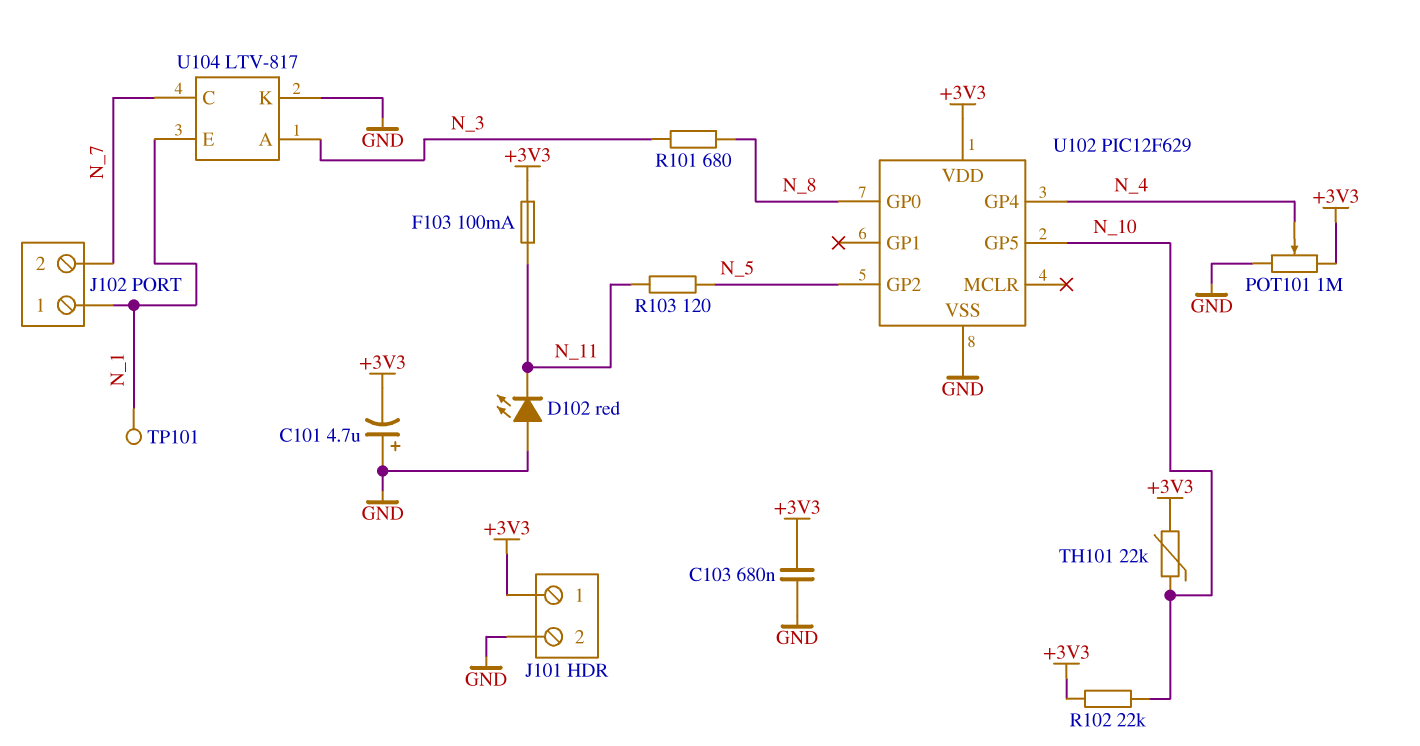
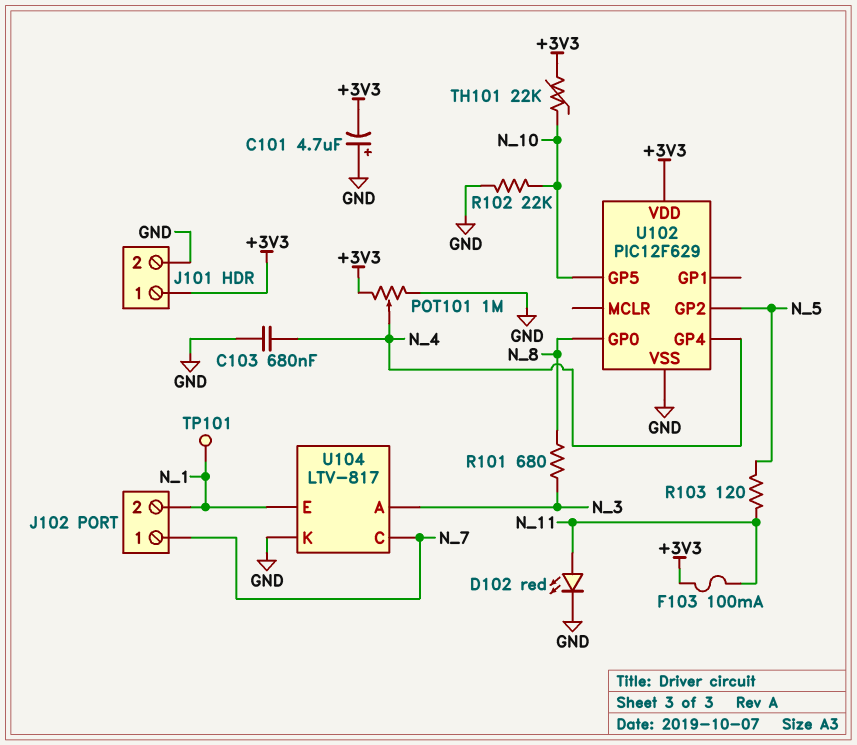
C103: 680nF (+3V3, GND) -> 680nF (GND, N_4)
D102: LED red (A GND, K N_11) -> LED red (A N_11, K GND)
J102 pin 1: N_1 -> N_7
J102 pin 2: N_7 -> N_1
R102: 22k (+3V3, N_10) -> 22k (GND, N_10)

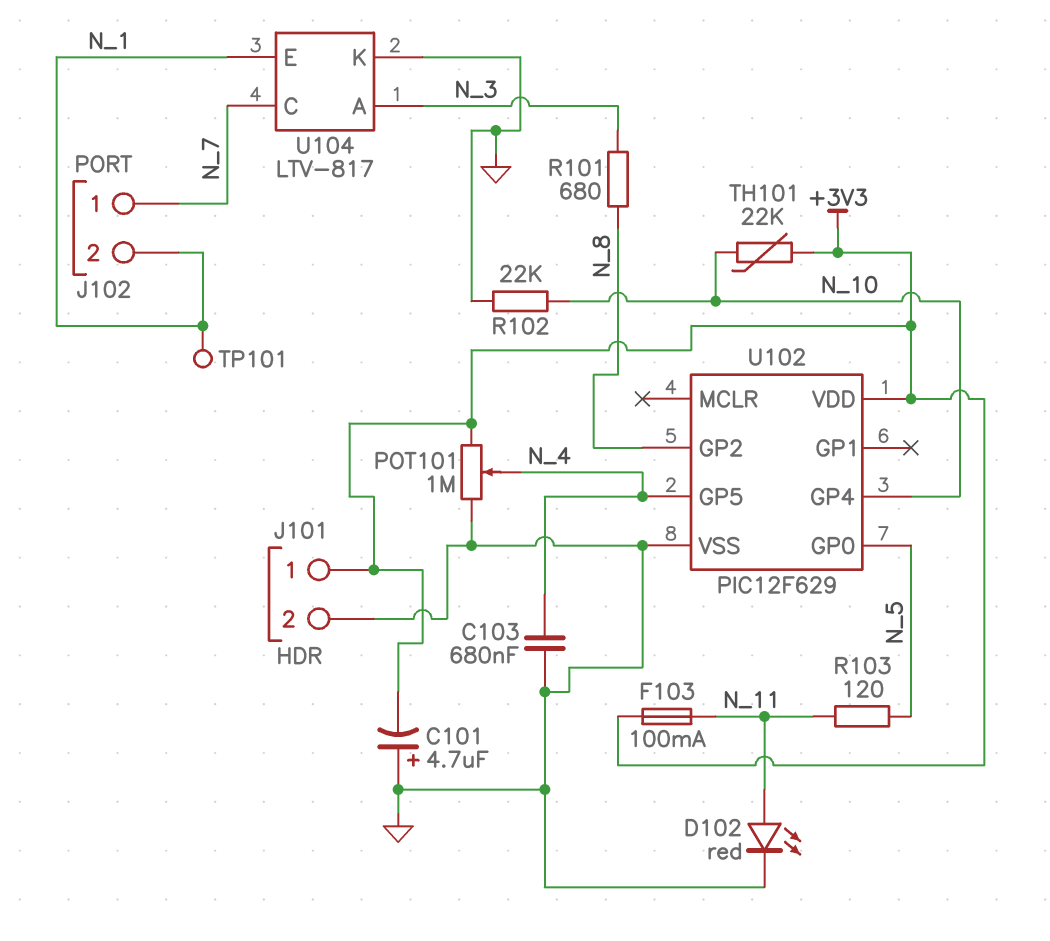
U102 pin GP0: N_8 -> N_5
U102 pin GP2: N_5 -> N_8
U102 pin GP4: N_4 -> N_10
U102 pin GP5: N_10 -> N_4

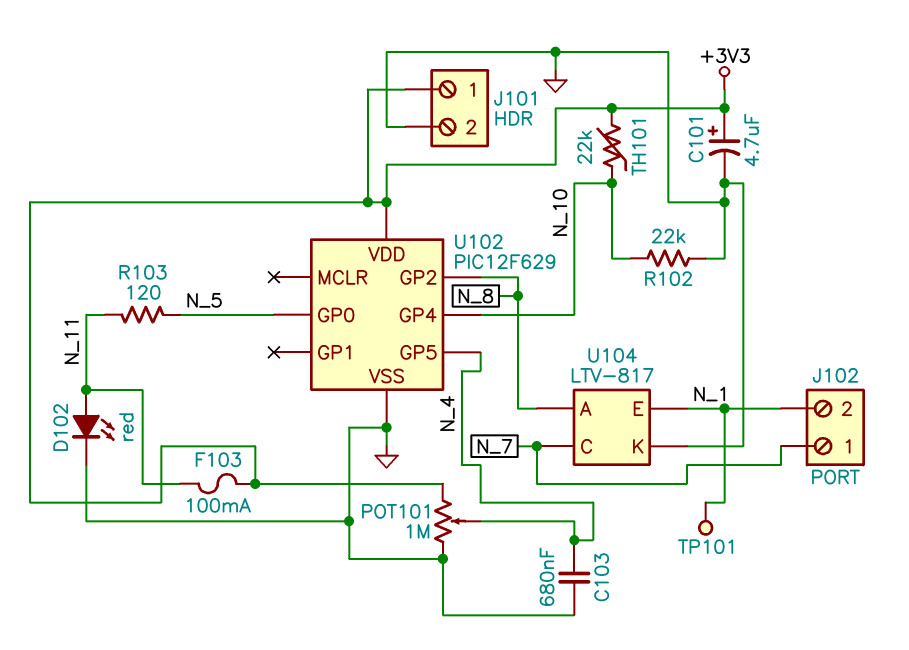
C101: 4.7uF (plus GND, minus +3V3) -> 4.7uF (plus +3V3, minus GND)
R101: 680 (N_3, N_8) -> none
U104 pin A: N_3 -> N_8

